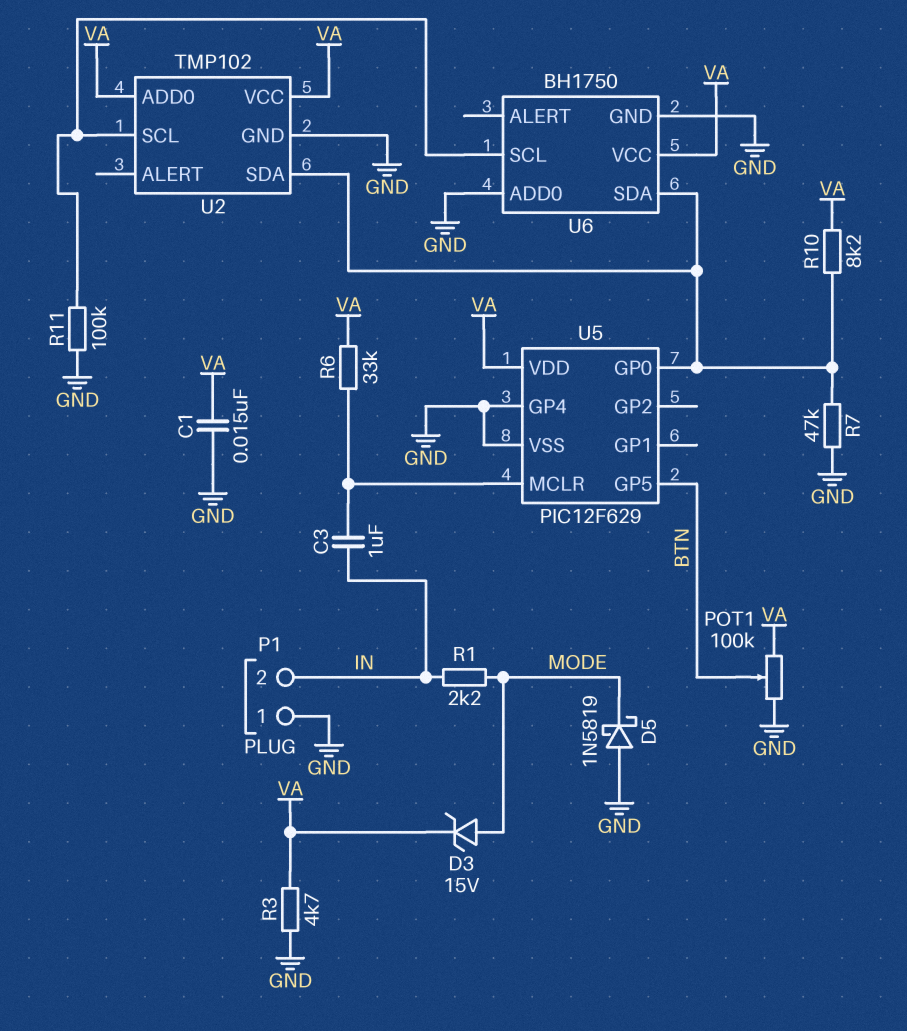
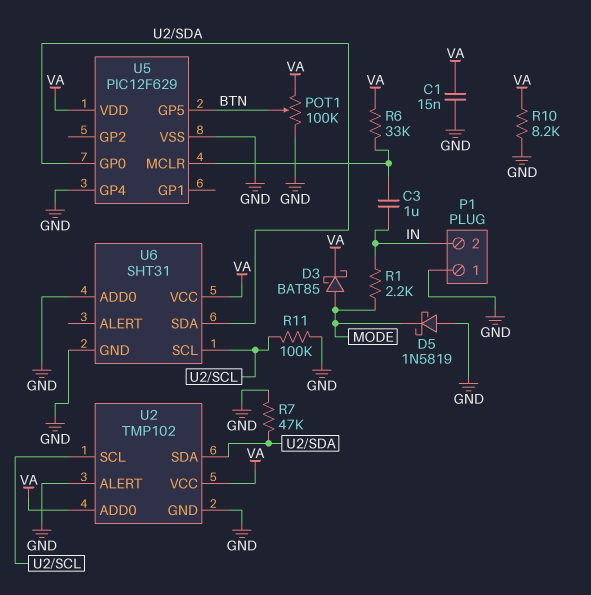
D3: zener 15V (A MODE, K VA) -> schottky BAT85 (A MODE, K VA)
R3: 4.7k (GND, VA) -> none
R10: 8.2k (U2/SDA, VA) -> 8.2k (GND, VA)
U2 pin ALERT: none -> GND
U6: BH1750 -> SHT31

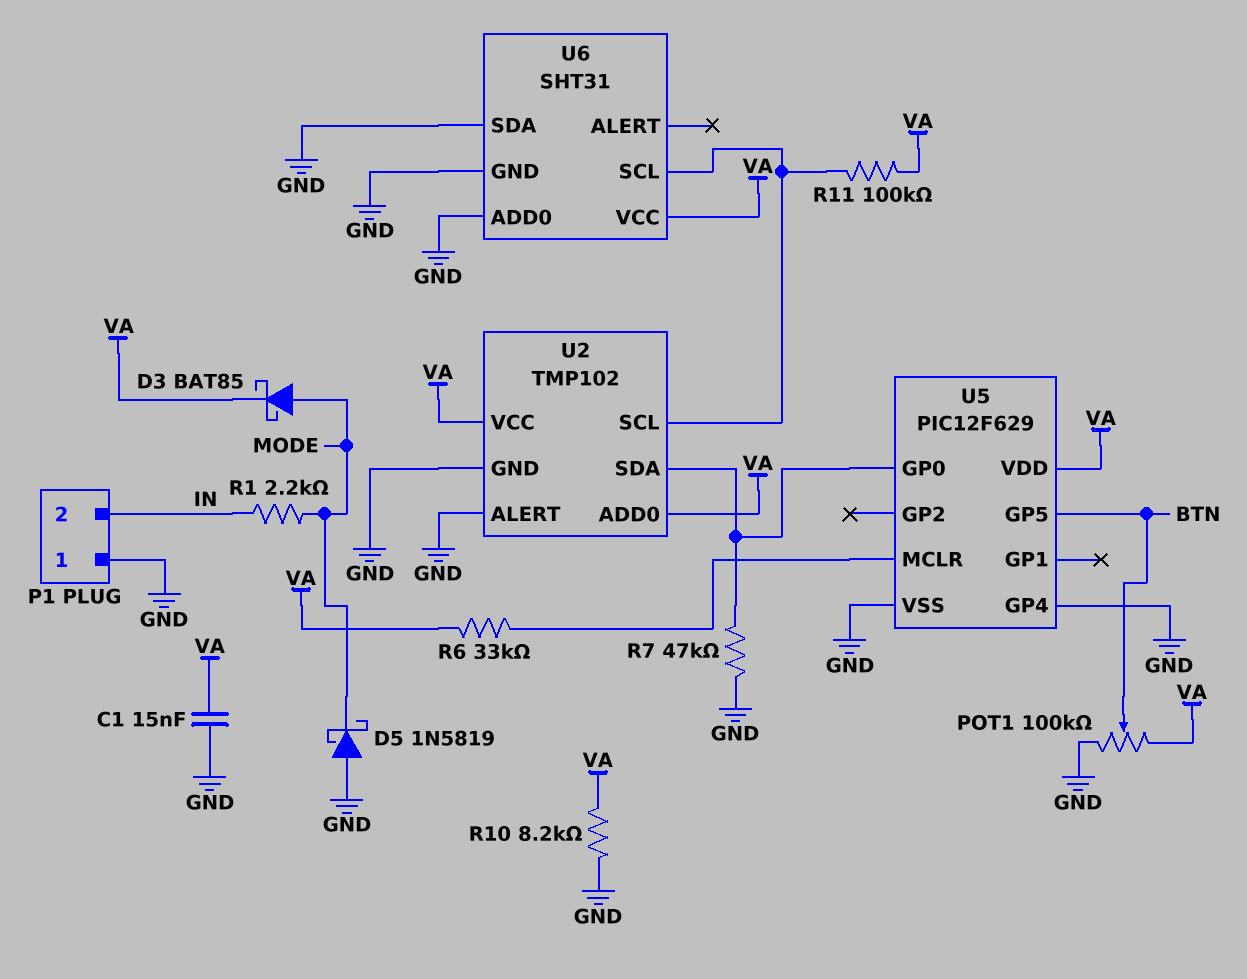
C3: 1uF (IN, U5/MCLR) -> none
R11: 100k (GND, U2/SCL) -> 100k (U2/SCL, VA)
U6 pin SDA: U2/SDA -> GND

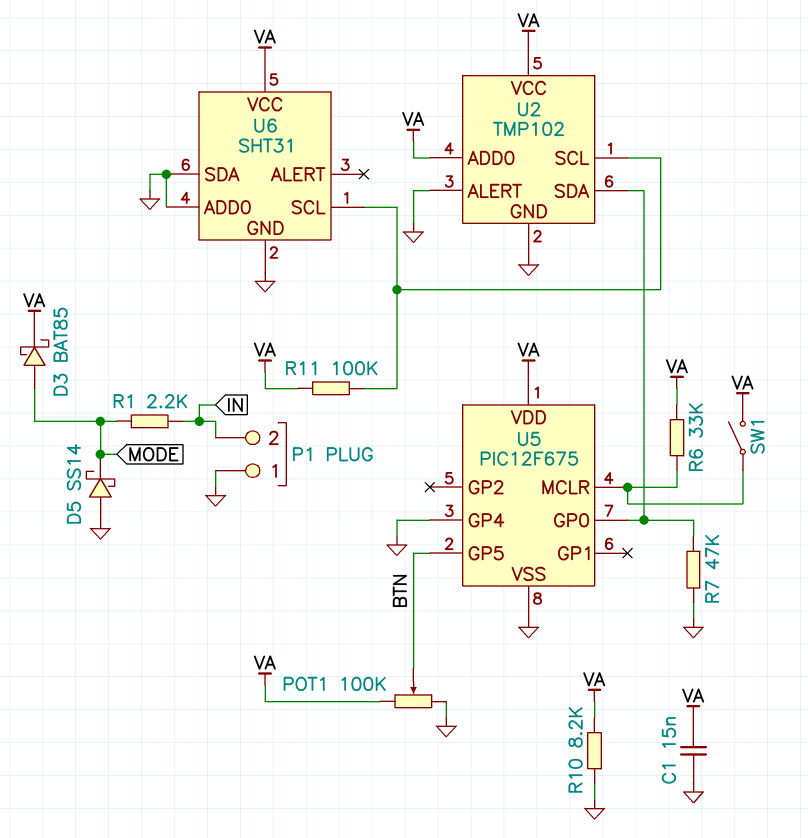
D5: schottky 1N5819 (A GND, K MODE) -> schottky SS14 (A GND, K MODE)
SW1: none -> switch (U5/MCLR, VA)
U5: PIC12F629 -> PIC12F675

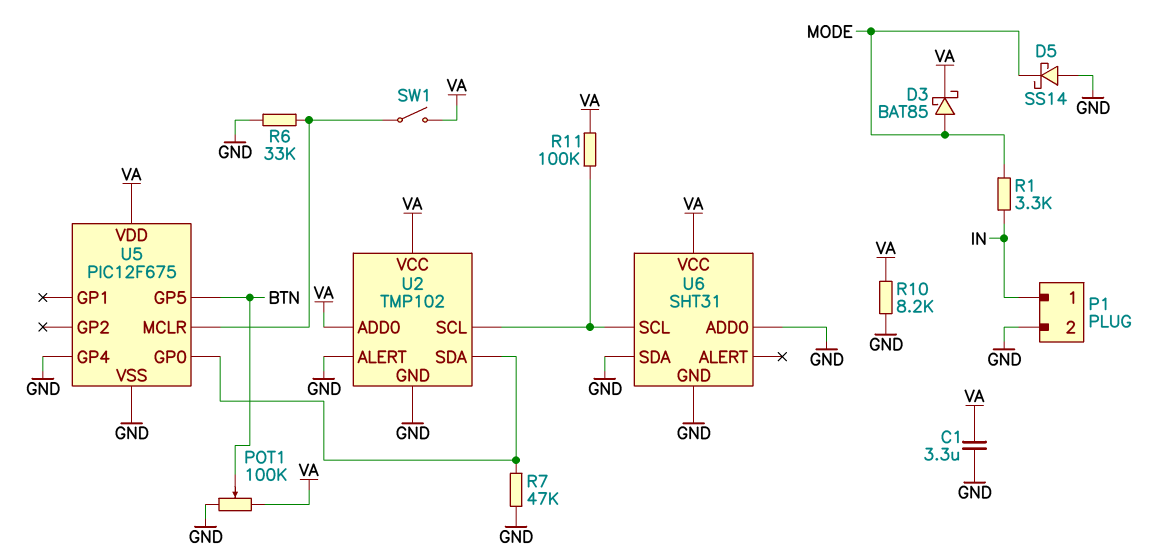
C1: 15nF (GND, VA) -> 3.3uF (GND, VA)
P1 pin 1: GND -> IN
P1 pin 2: IN -> GND
R1: 2.2k (IN, MODE) -> 3.3k (IN, MODE)
R6: 33k (U5/MCLR, VA) -> 33k (GND, U5/MCLR)

